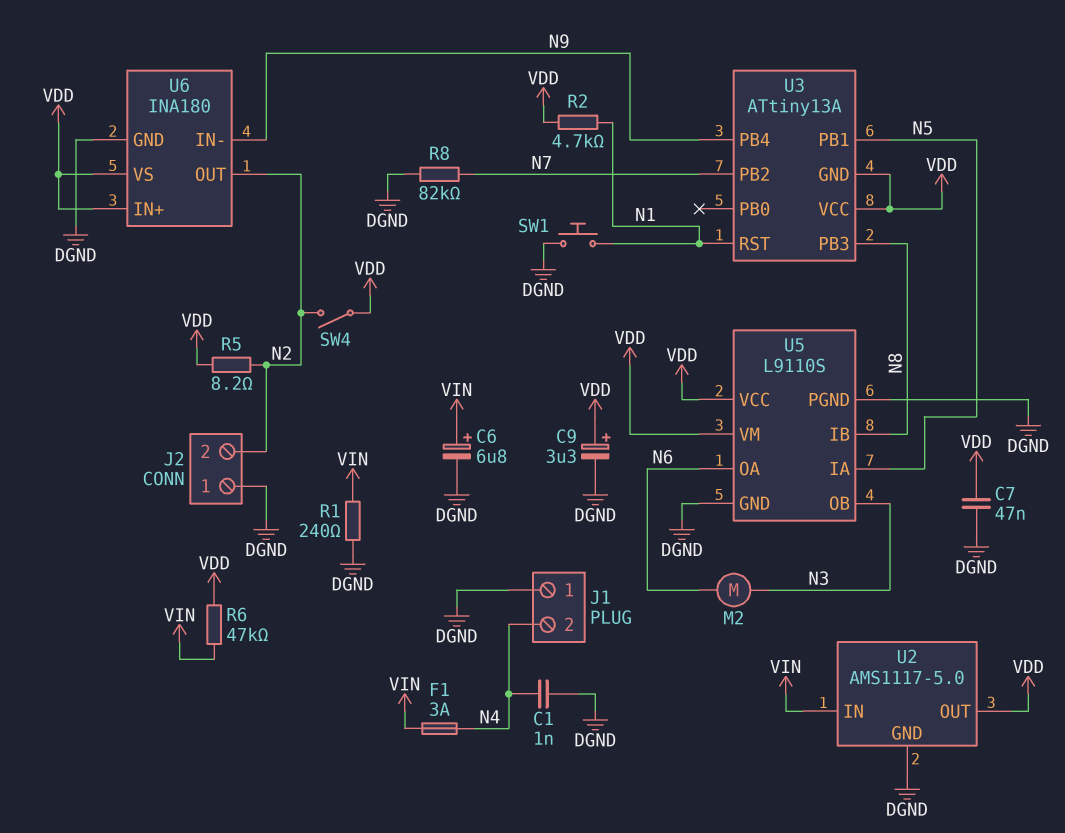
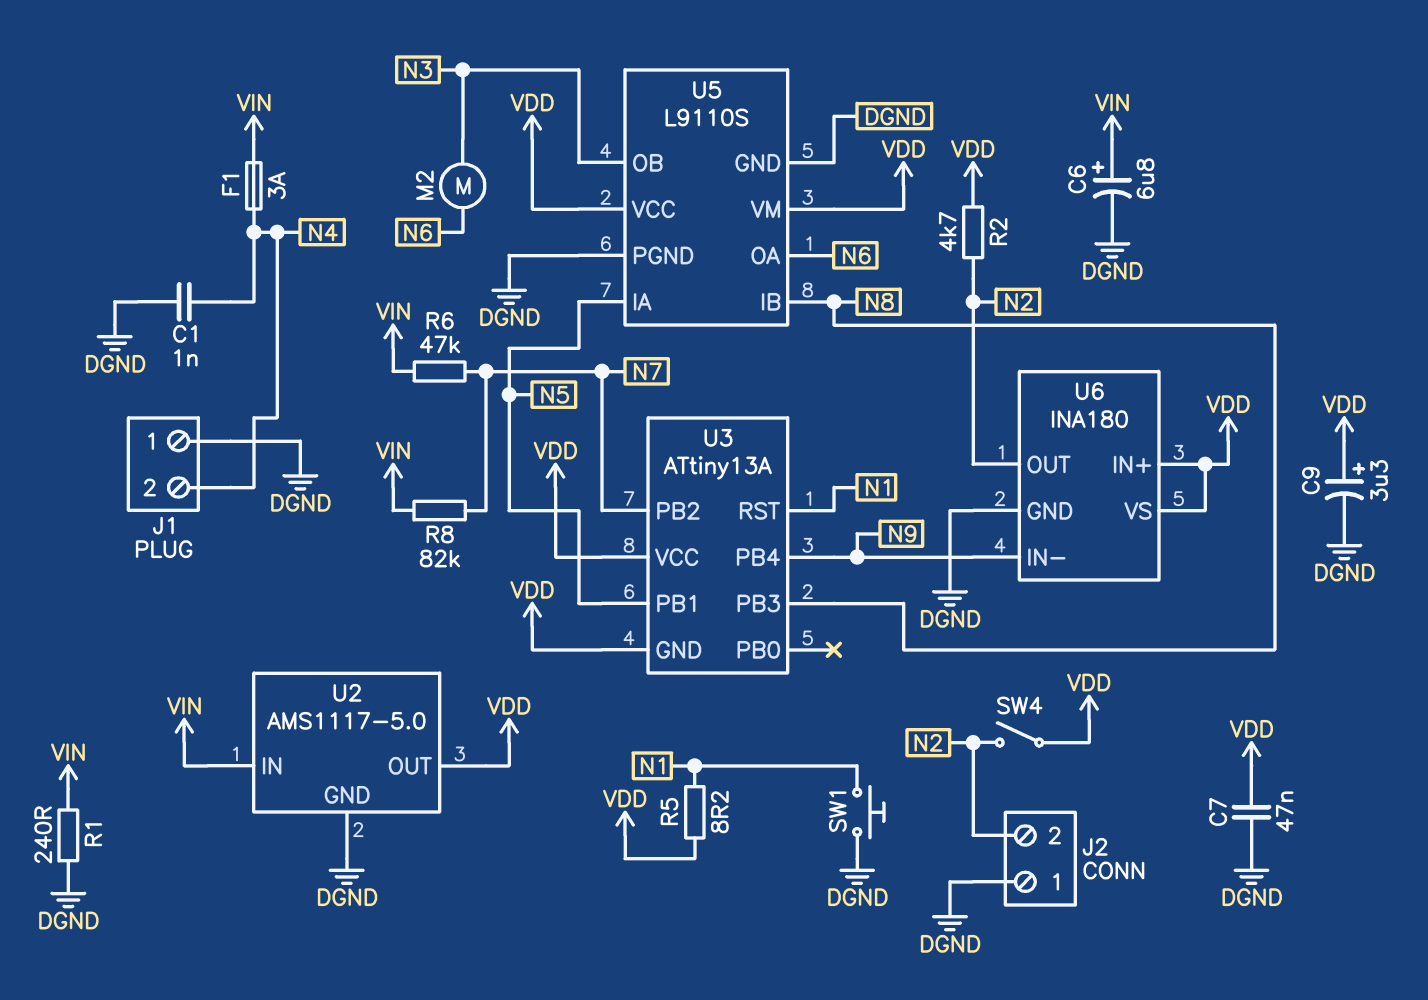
R2: 4.7k (N1, VDD) -> 4.7k (N2, VDD)
R5: 8.2 (N2, VDD) -> 8.2 (N1, VDD)
R6: 47k (VDD, VIN) -> 47k (N7, VIN)
R8: 82k (DGND, N7) -> 82k (N7, VIN)

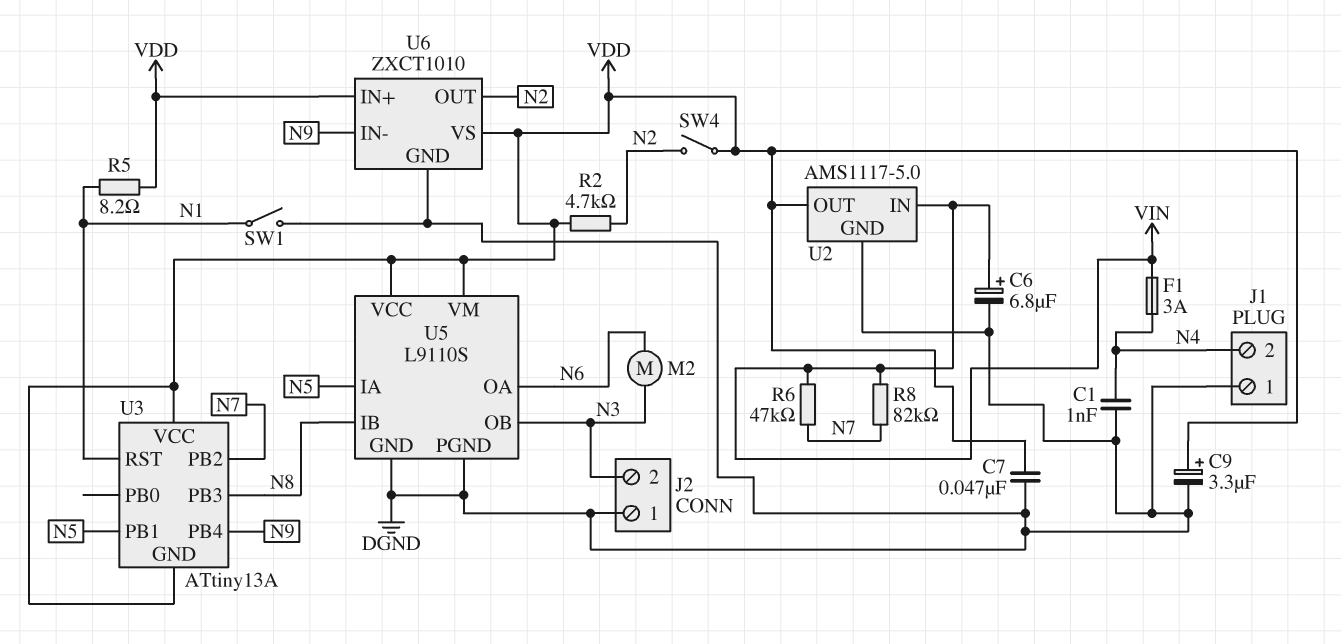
J2 pin 2: N2 -> N3
R1: 240 (DGND, VIN) -> none
SW1: button (DGND, N1) -> switch (DGND, N1)
U6: INA180 -> ZXCT1010

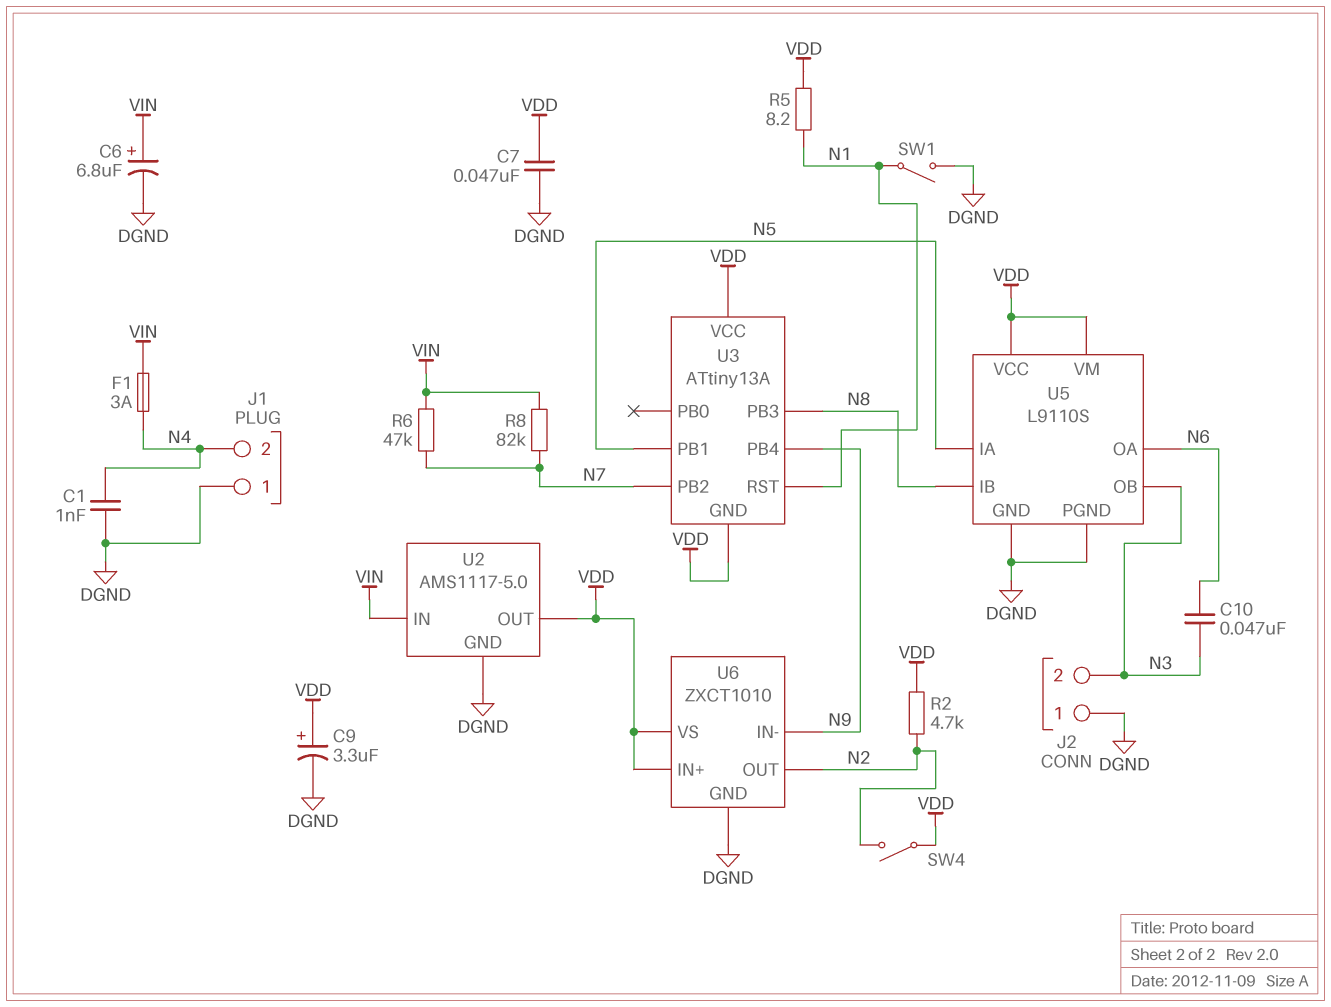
C10: none -> 47nF (N3, N6)
M2: motor (N3, N6) -> none

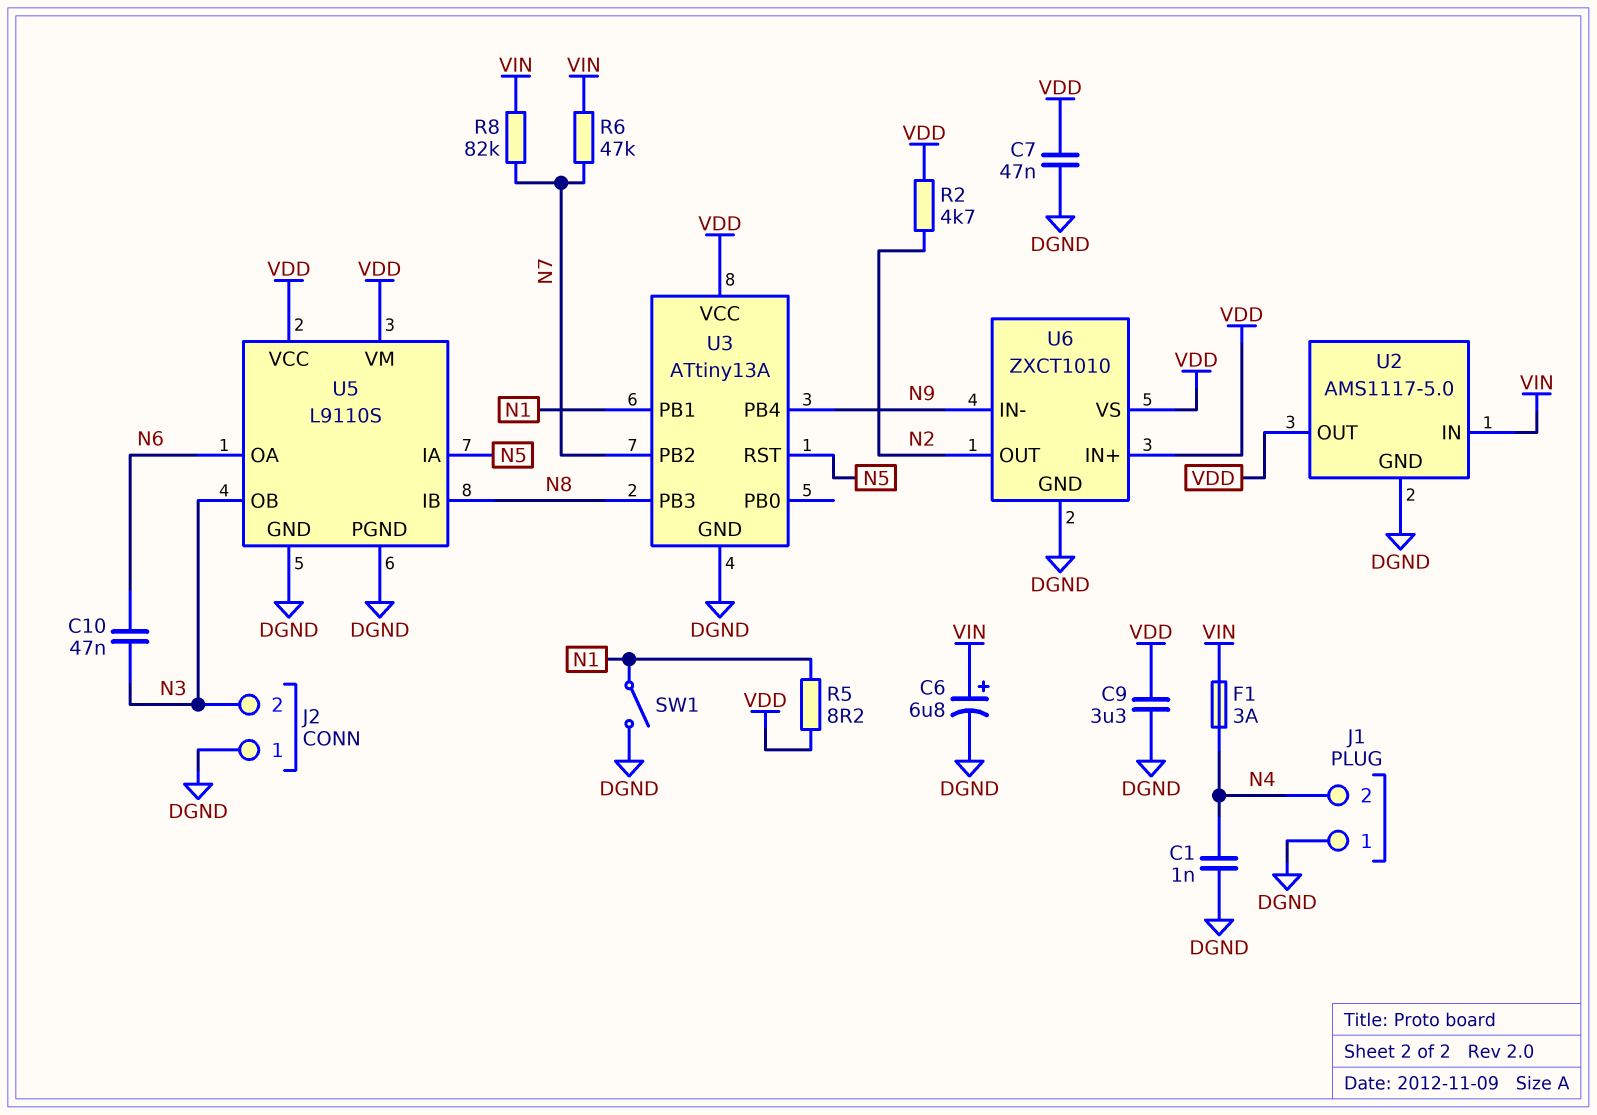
C9: 3.3uF (plus VDD, minus DGND) -> 3.3uF (DGND, VDD)
SW4: switch (N2, VDD) -> none
U3 pin GND: VDD -> DGND
U3 pin PB1: N5 -> N1
U3 pin RST: N1 -> N5

